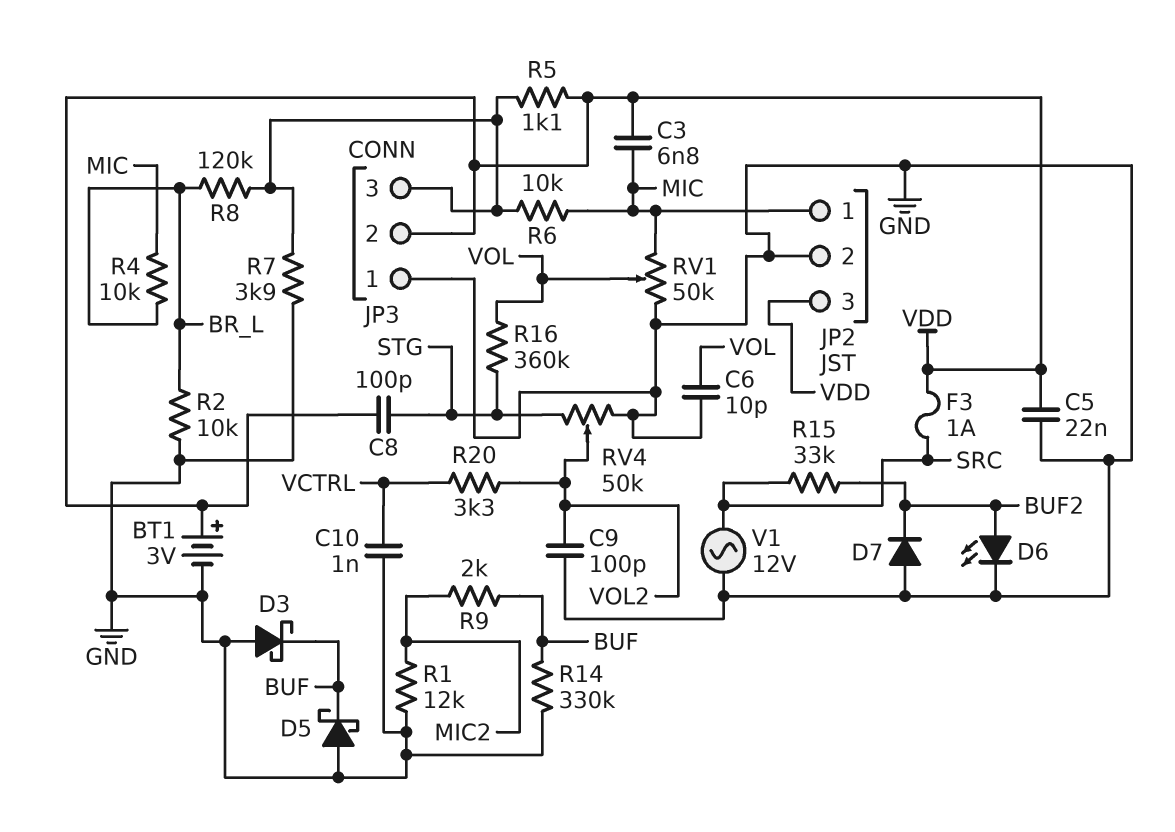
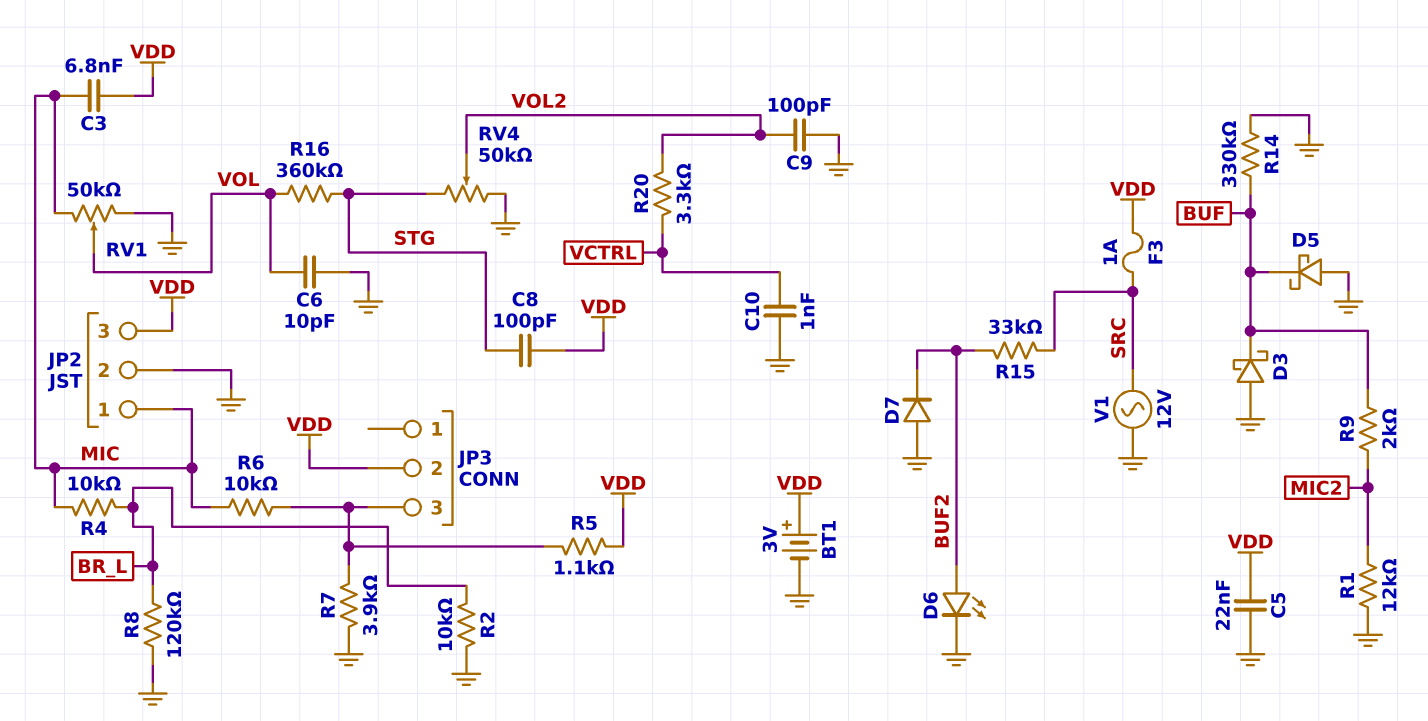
JP3 pin 1: GND -> none
R8: 120k (BR_L, JP3/3) -> 120k (BR_L, GND)

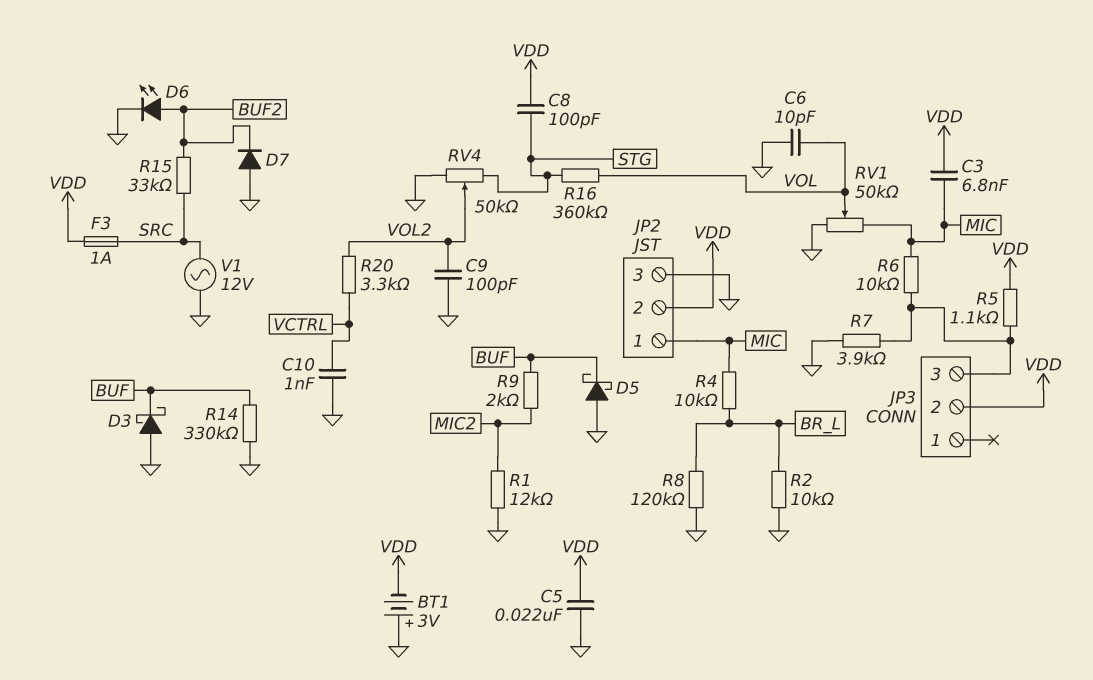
BT1: 3V (plus VDD, minus GND) -> 3V (plus GND, minus VDD)
JP2 pin 2: GND -> VDD
JP2 pin 3: VDD -> GND

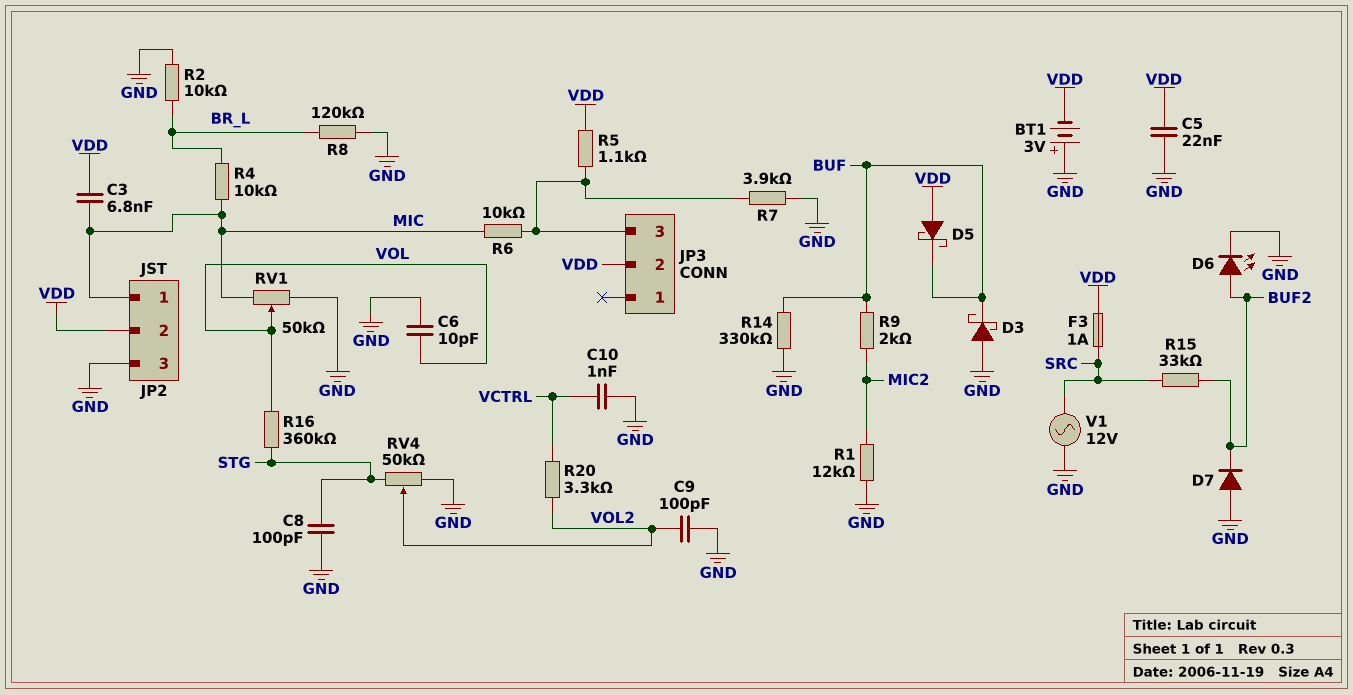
C8: 100pF (STG, VDD) -> 100pF (GND, STG)
D5: schottky (A GND, K BUF) -> schottky (A VDD, K BUF)

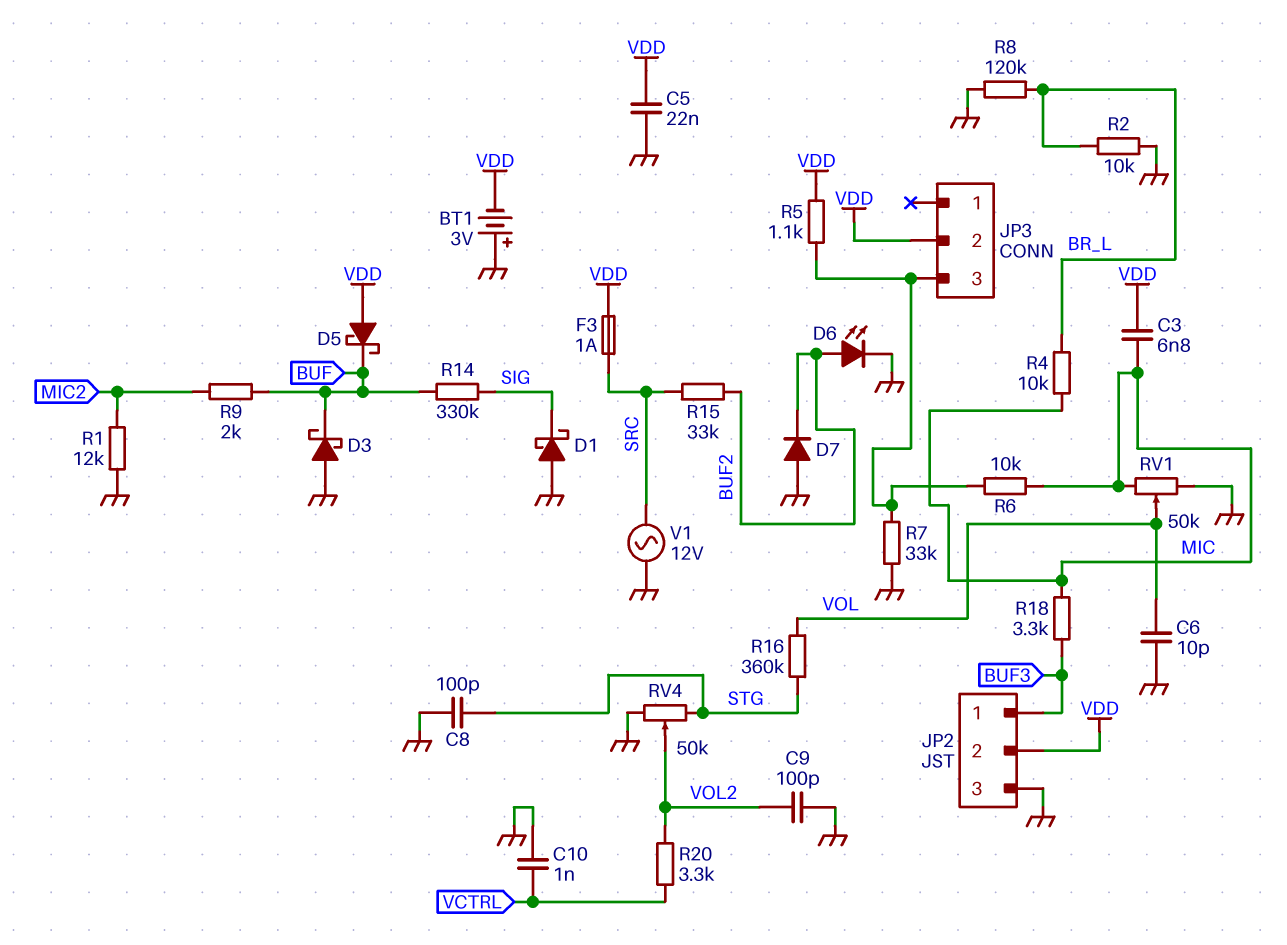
D1: none -> schottky (A GND, K SIG)
JP2 pin 1: MIC -> BUF3
R7: 3.9k (GND, JP3/3) -> 33k (GND, JP3/3)
R14: 330k (BUF, GND) -> 330k (BUF, SIG)
R18: none -> 3.3k (BUF3, MIC)

